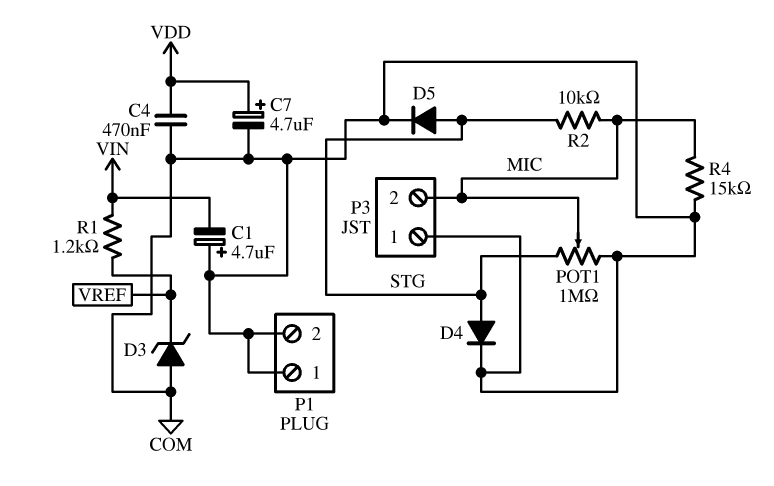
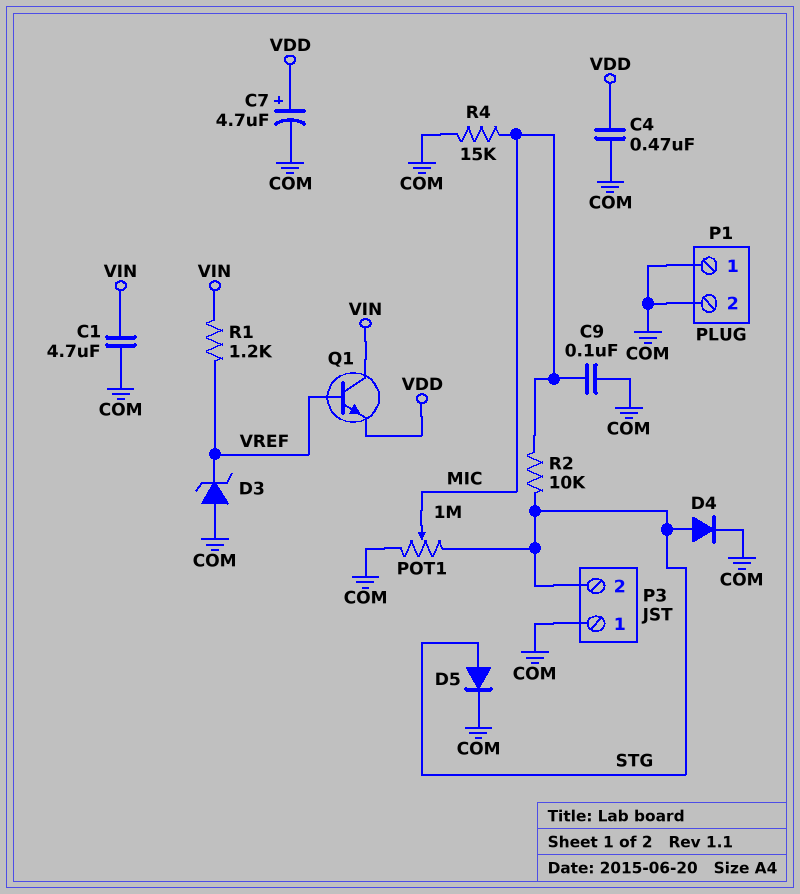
C1: 4.7uF (plus COM, minus VIN) -> 4.7uF (COM, VIN)
C9: none -> 100nF (COM, MIC)
P3 pin 2: MIC -> STG
Q1: none -> NPN (B VREF, C VIN, E VDD)

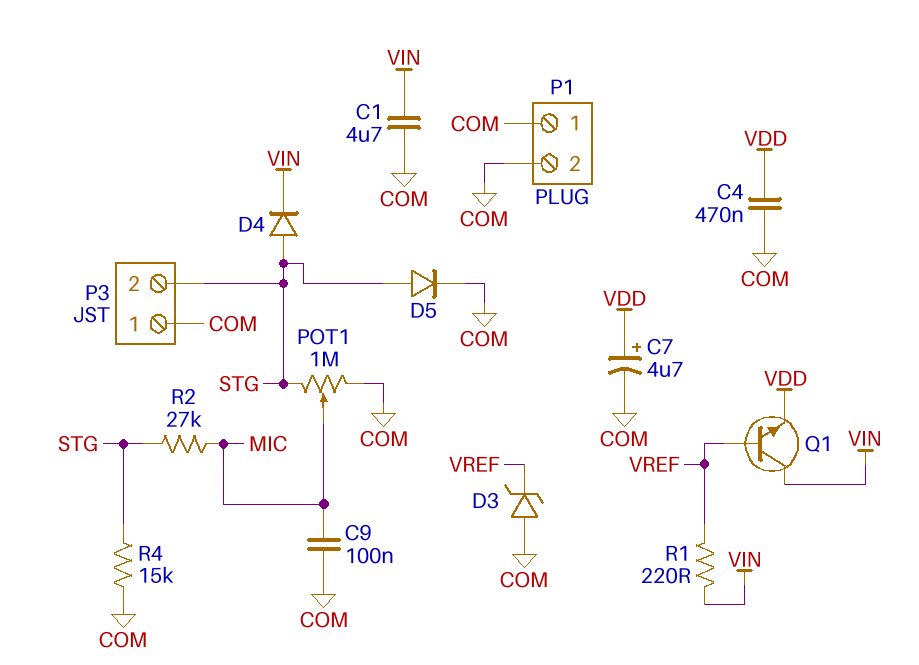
D4: diode (A STG, K COM) -> diode (A STG, K VIN)
R1: 1.2k (VIN, VREF) -> 220 (VIN, VREF)
R2: 10k (MIC, STG) -> 27k (MIC, STG)
R4: 15k (COM, MIC) -> 15k (COM, STG)

